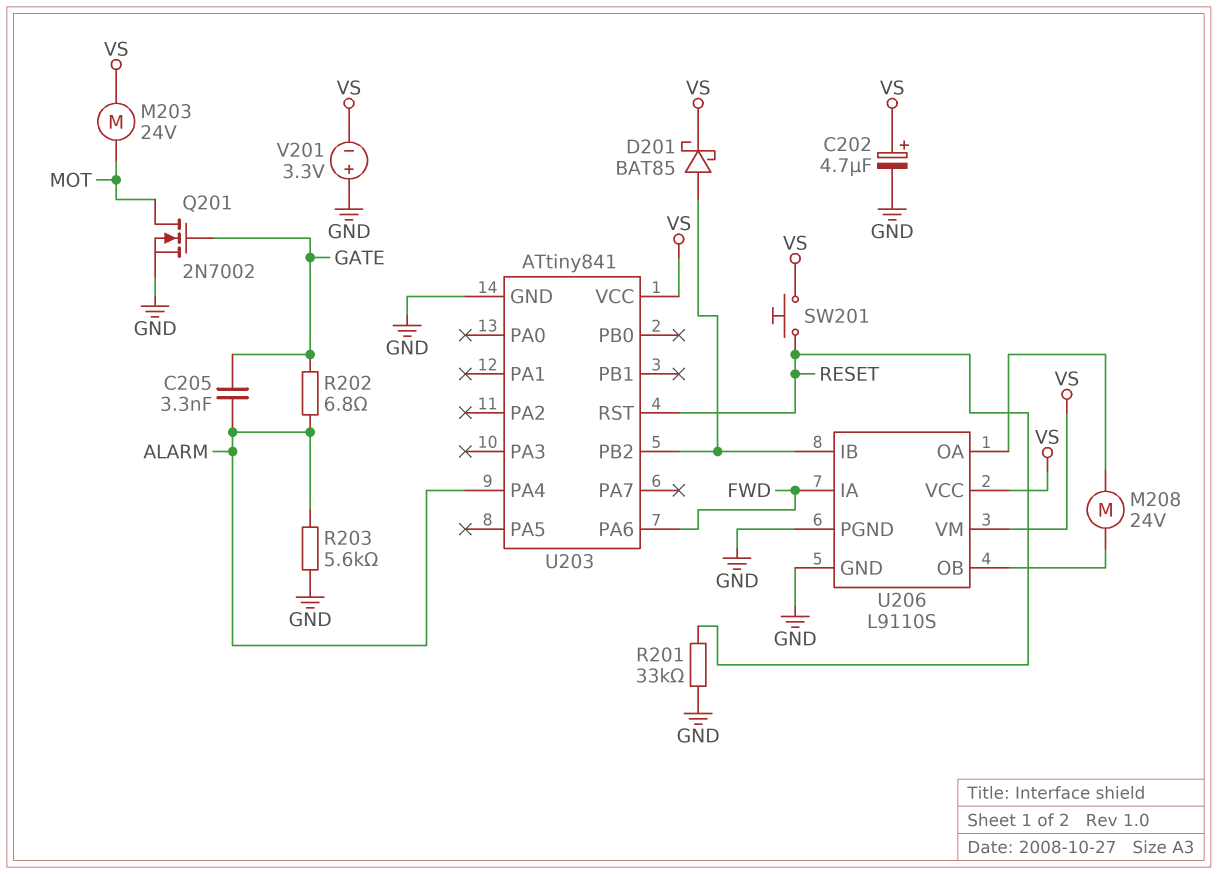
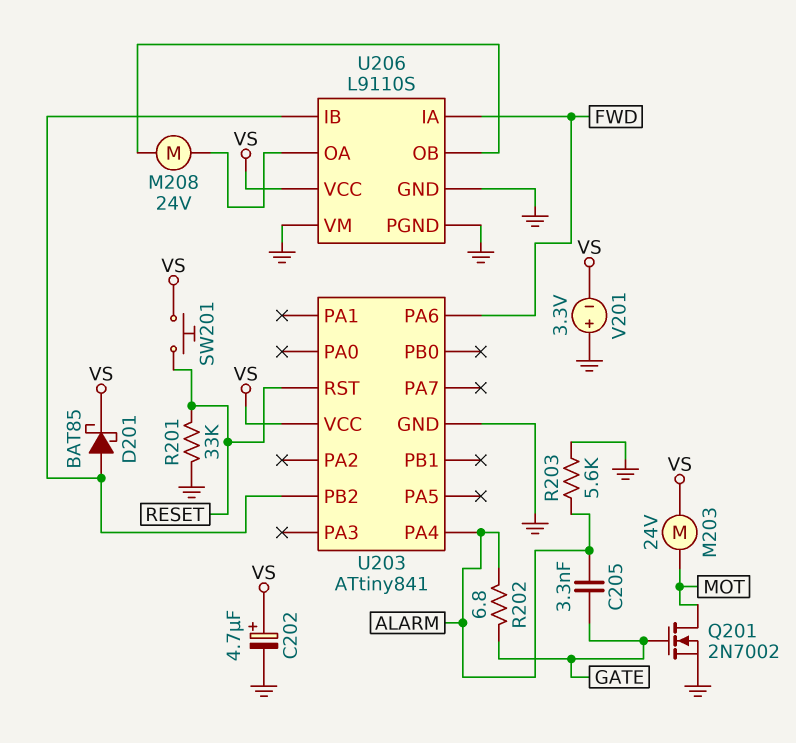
U206 pin VM: VS -> GND

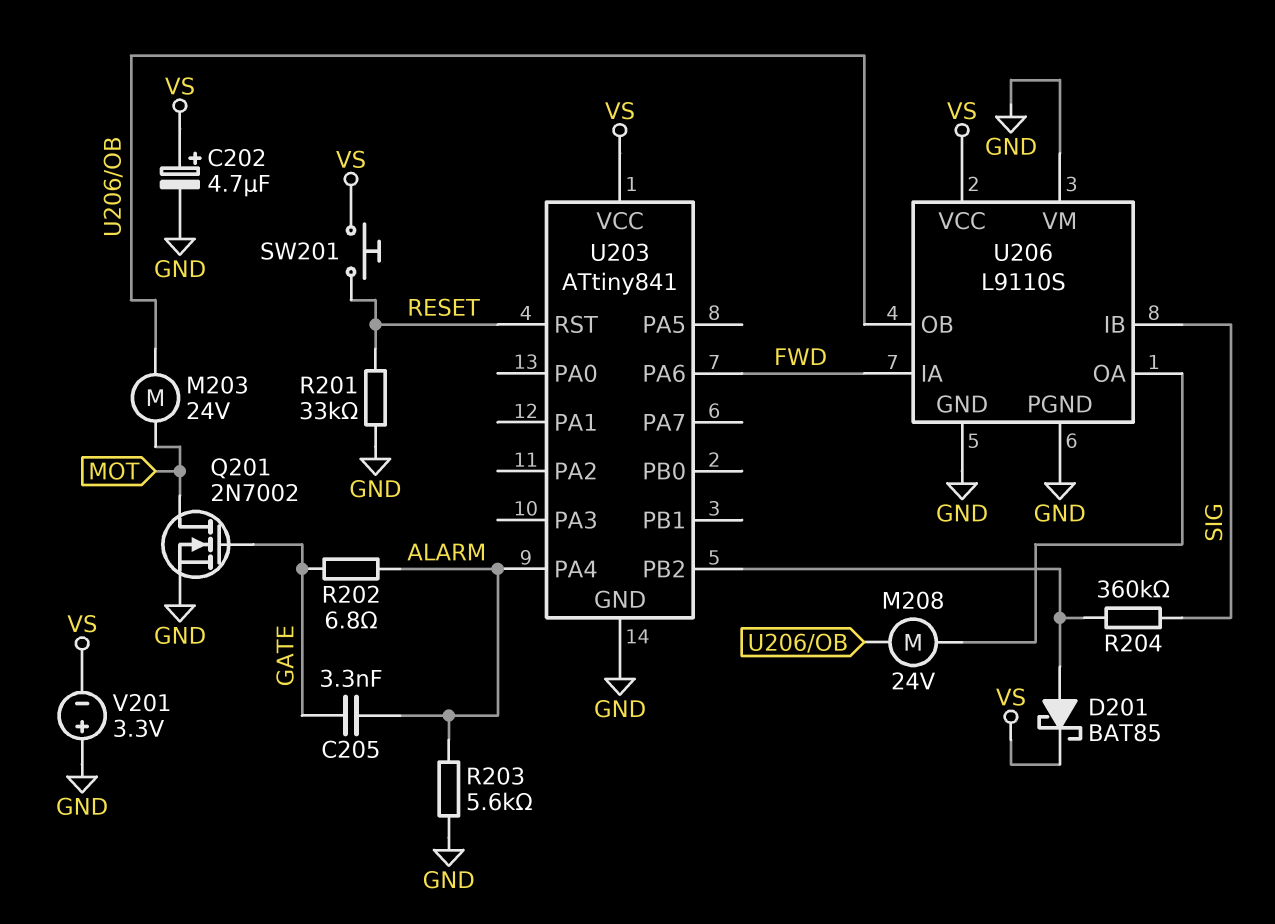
M203: motor 24V (MOT, VS) -> motor 24V (MOT, U206/OB)
R204: none -> 360k (SIG, U203/PB2)
U206 pin IB: U203/PB2 -> SIG

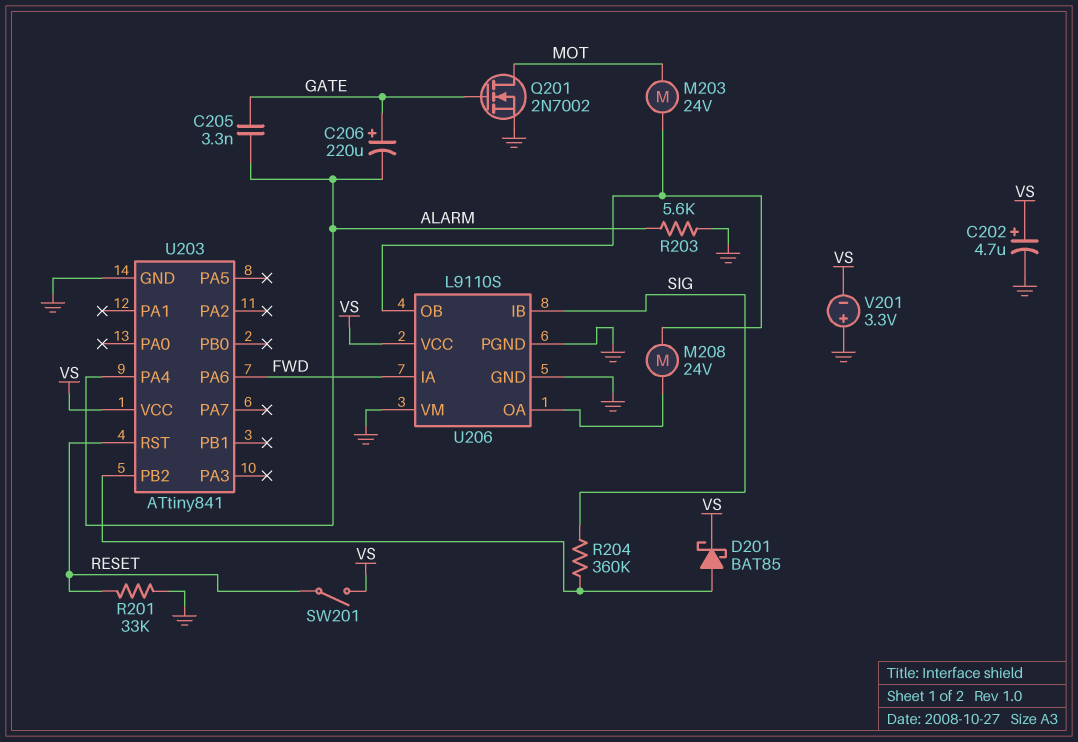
C206: none -> 220uF (plus GATE, minus ALARM)
R202: 6.8 (ALARM, GATE) -> none
SW201: button (RESET, VS) -> switch (RESET, VS)

